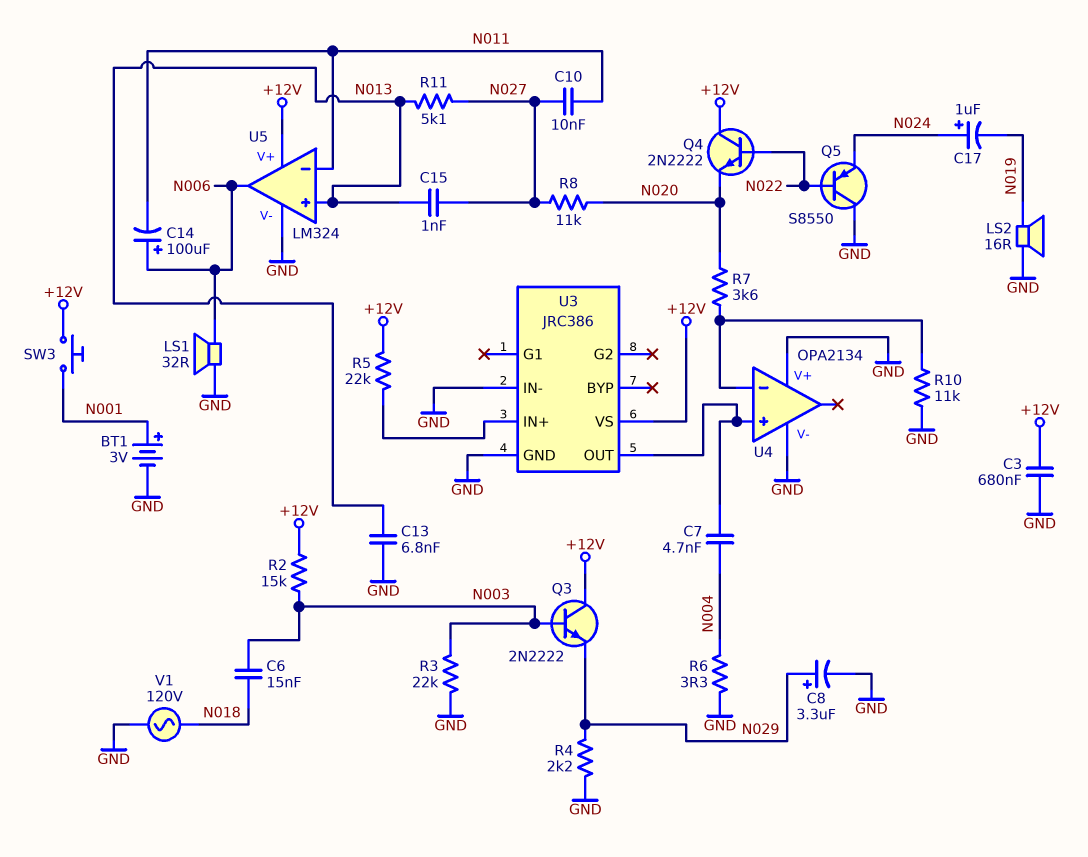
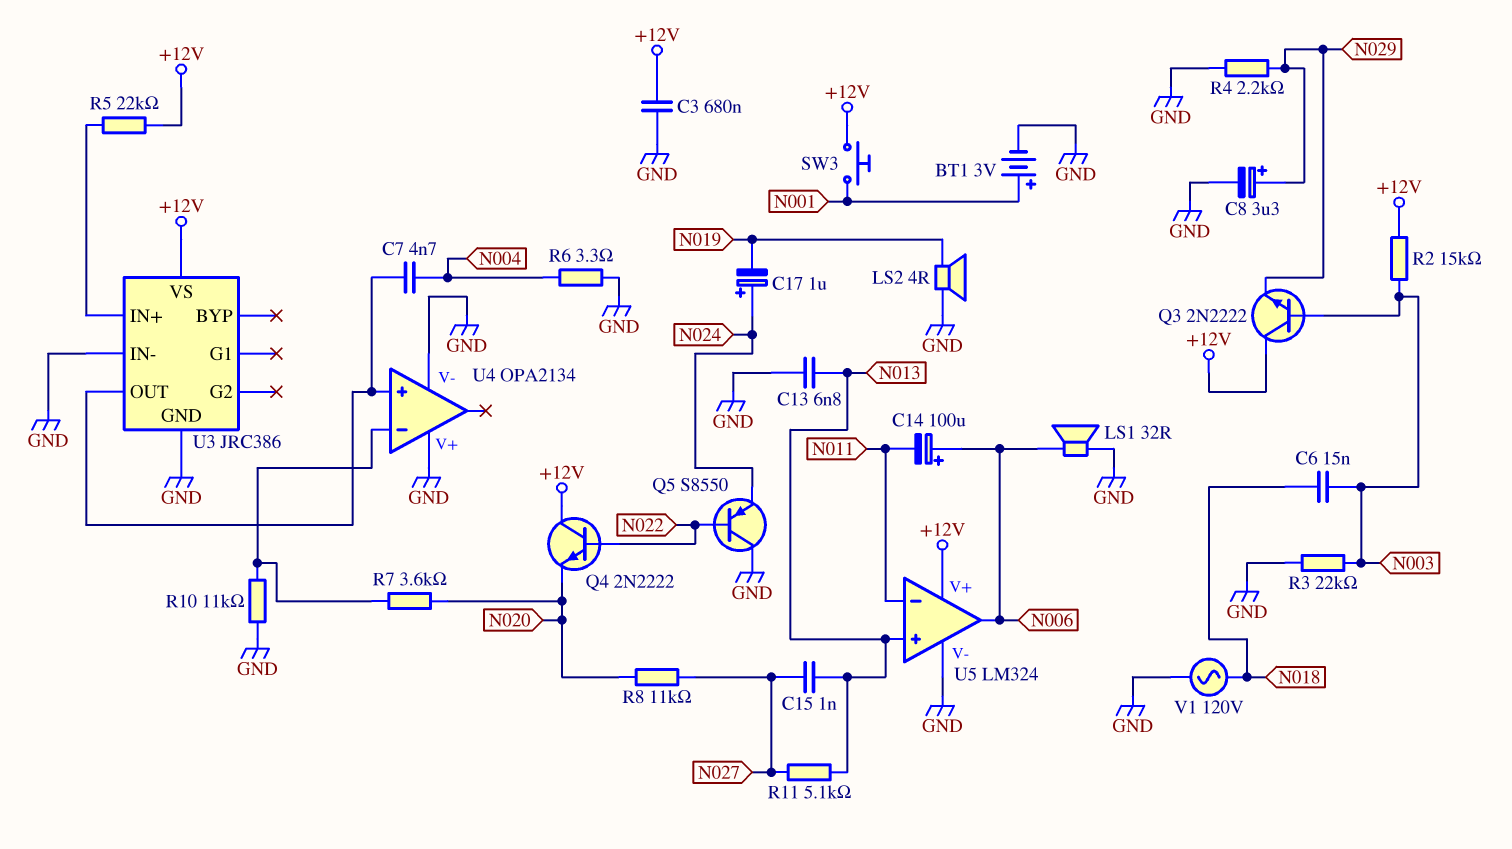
C10: 10nF (N011, N027) -> none
LS2: speaker 16R (GND, N019) -> speaker 4R (GND, N019)

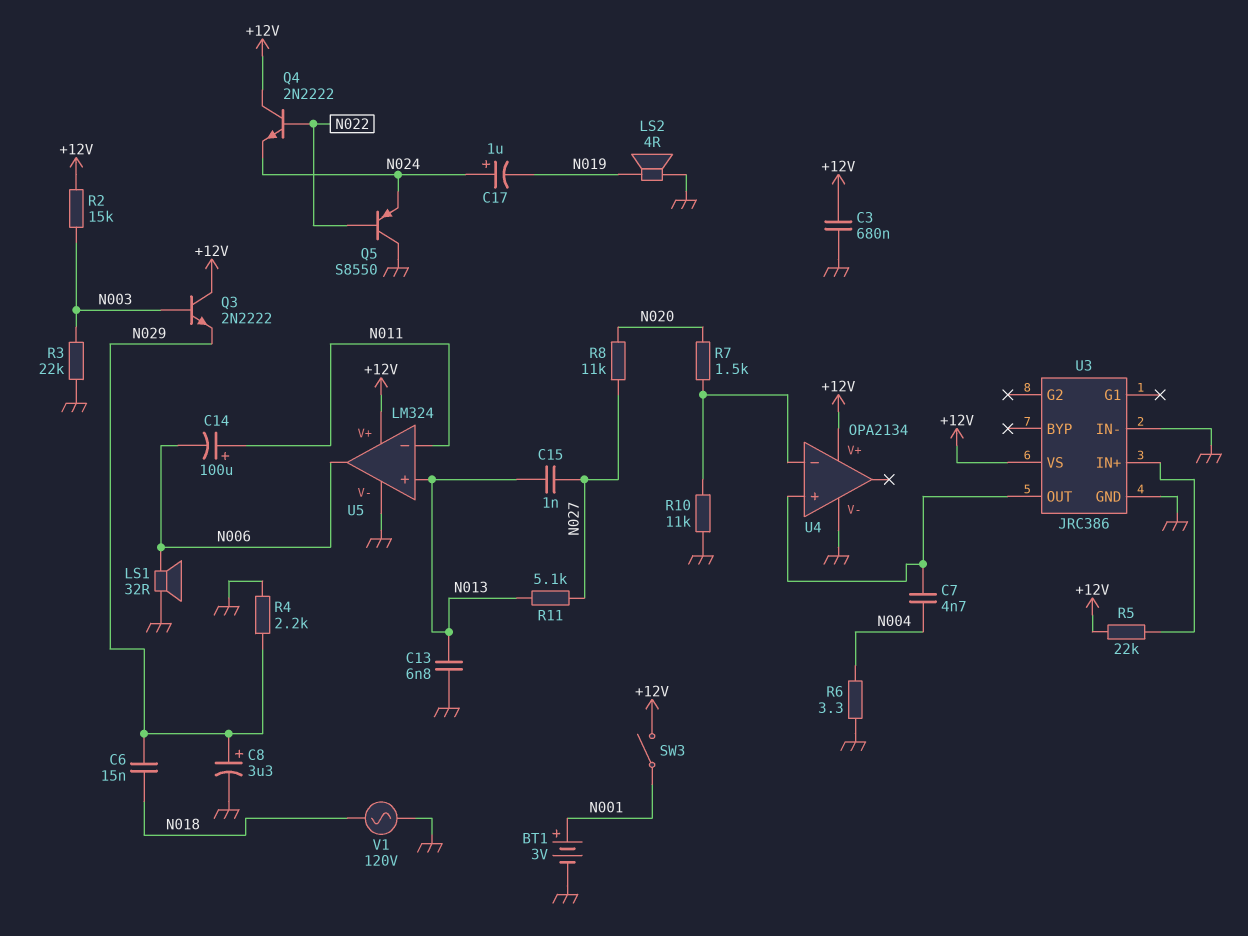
C6: 15nF (N003, N018) -> 15nF (N018, N029)
C14: 100uF (plus N006, minus N011) -> 100uF (plus N011, minus N006)
Q4: NPN 2N2222 (B N022, C +12V, E N020) -> NPN 2N2222 (B N022, C +12V, E N024)
R7: 3.6k (N020, U4/in-) -> 1.5k (N020, U4/in-)
SW3: button (+12V, N001) -> switch (+12V, N001)
U4 pin V+: GND -> +12V

